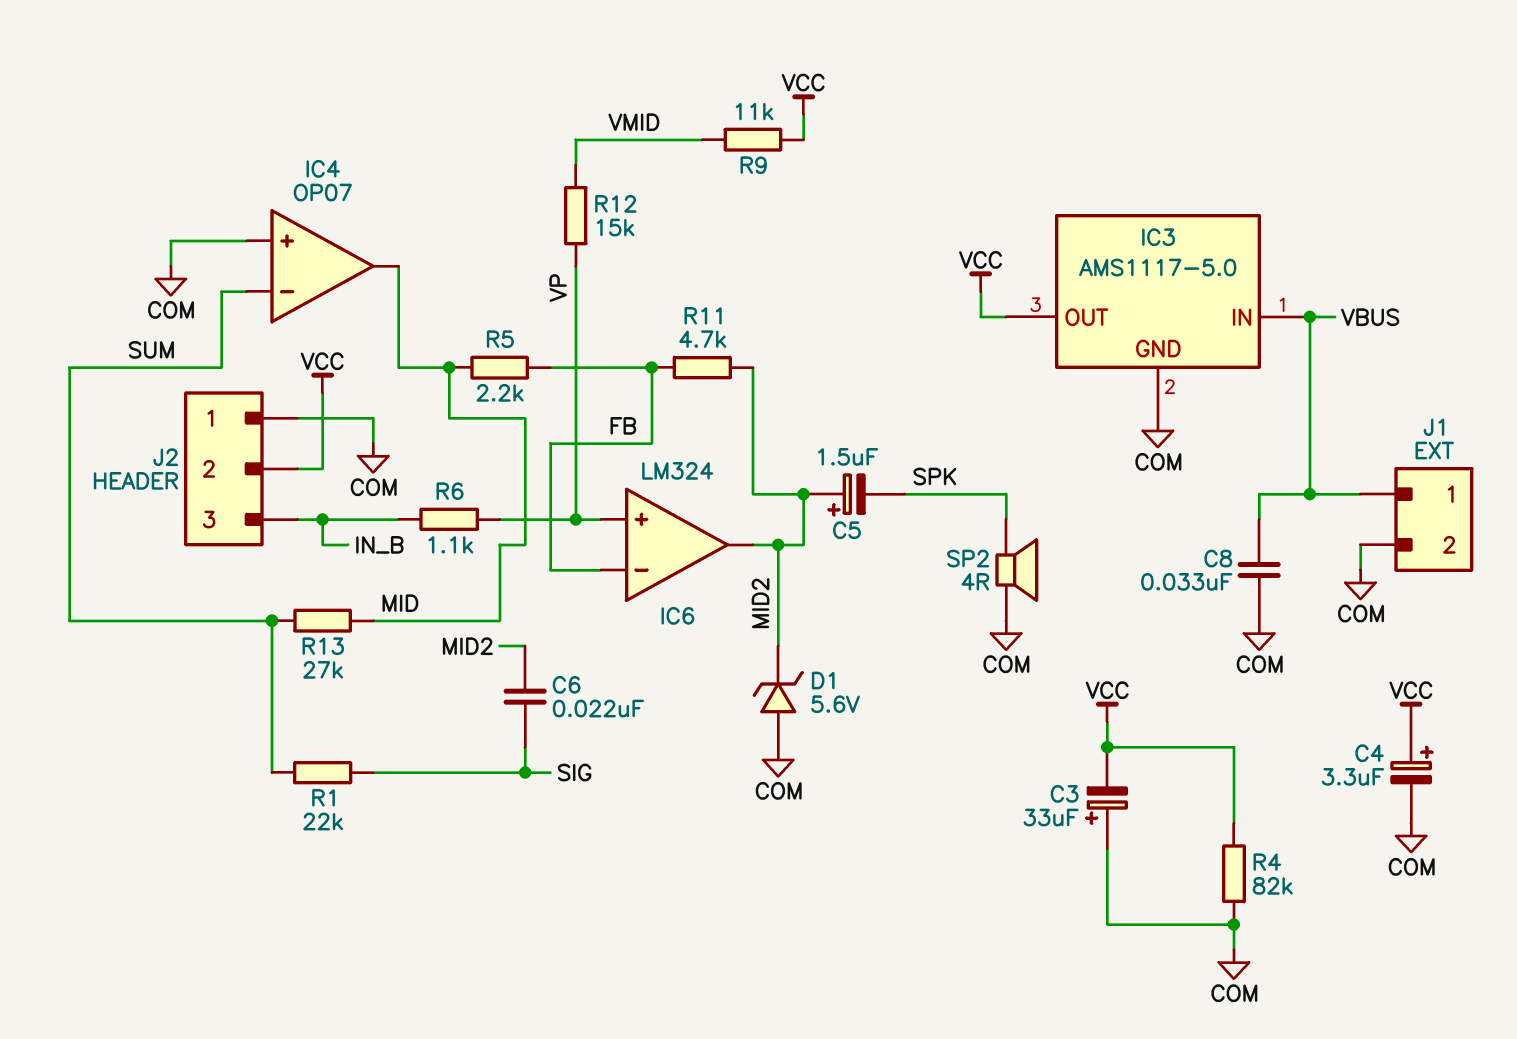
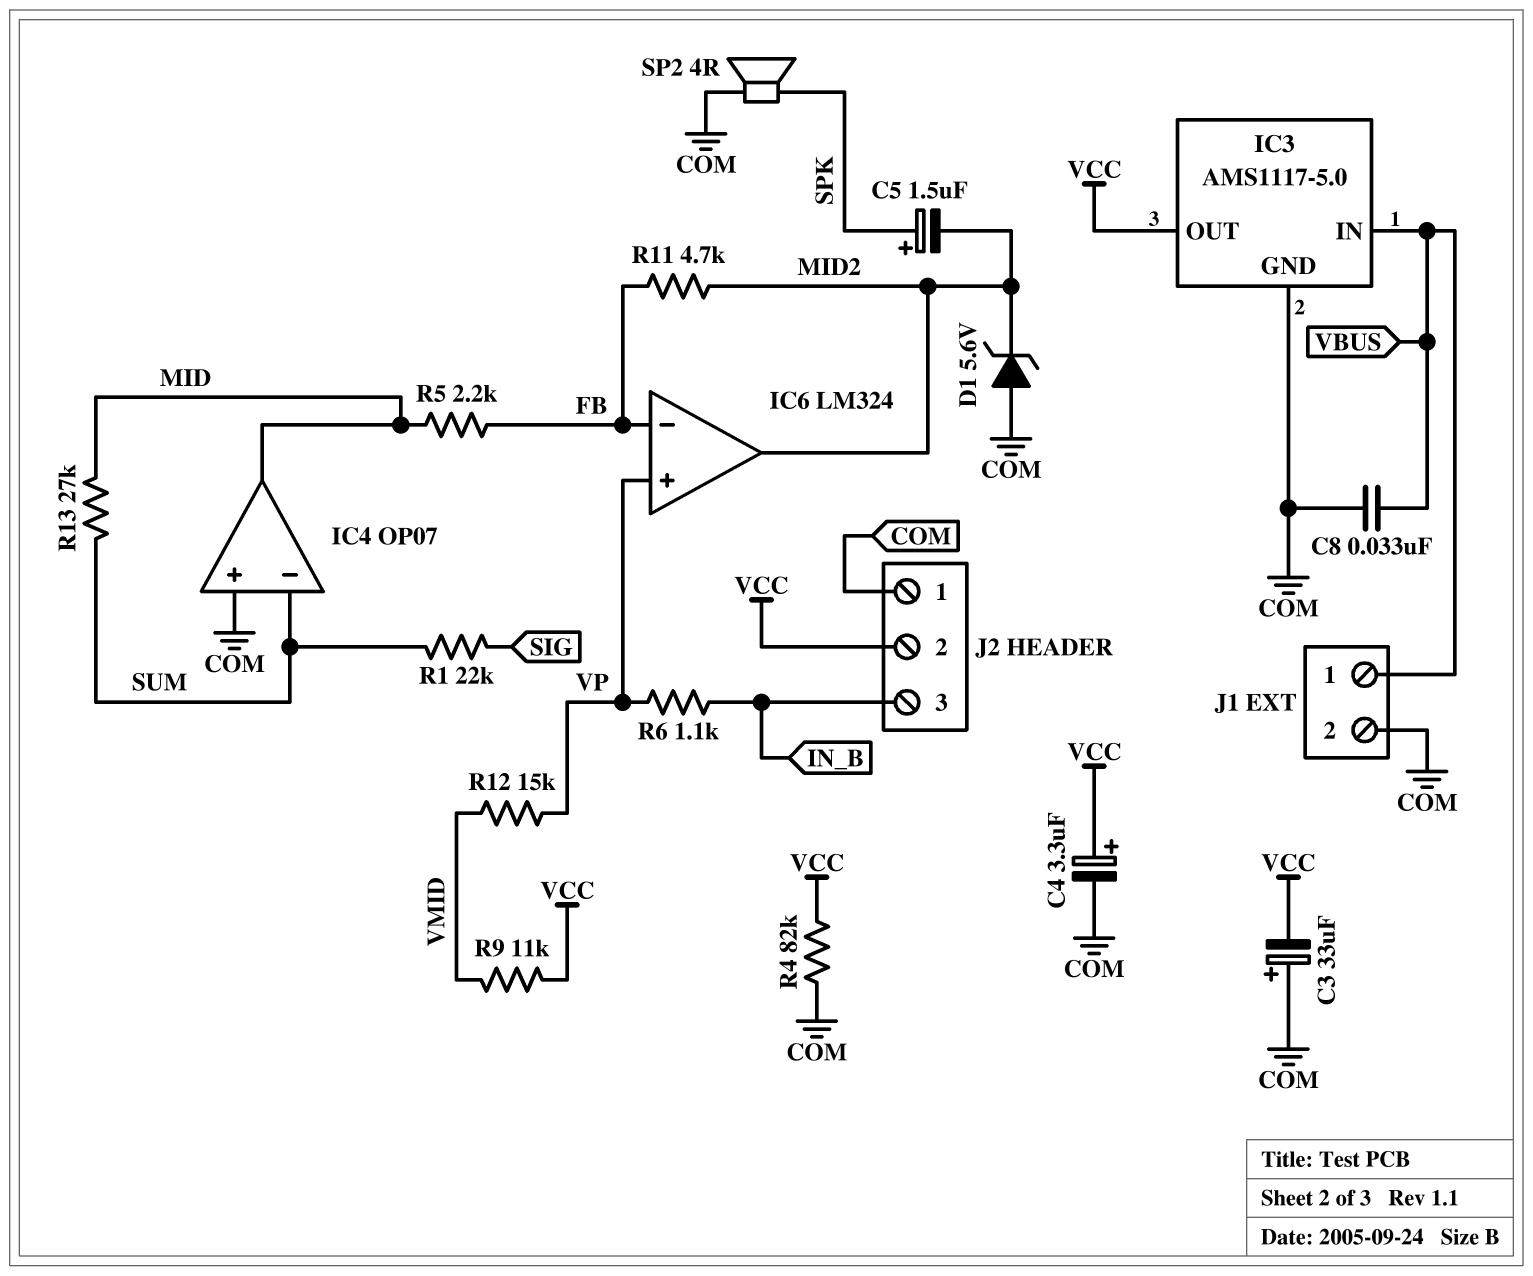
C5: 1.5uF (plus MID2, minus SPK) -> 1.5uF (plus SPK, minus MID2)
C6: 22nF (MID2, SIG) -> none

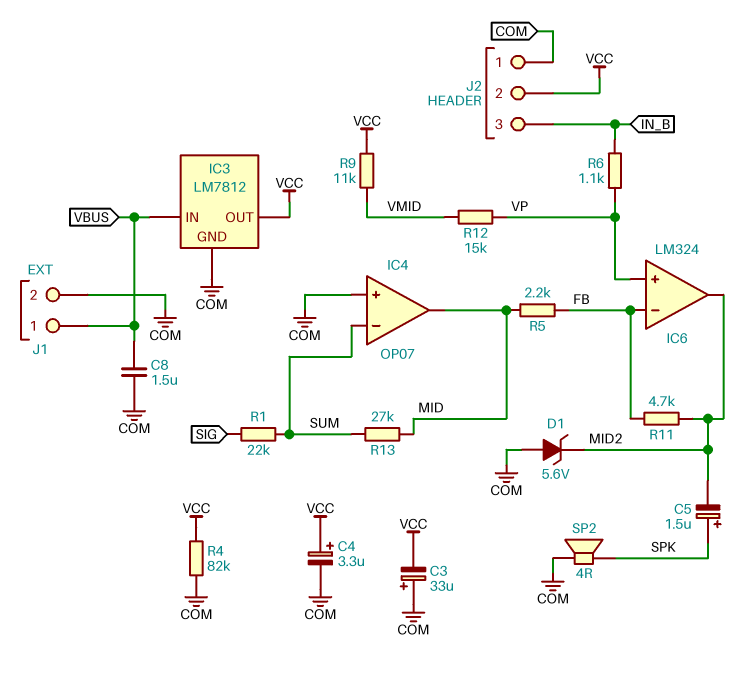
C8: 33nF (COM, VBUS) -> 1.5uF (COM, VBUS)
IC3: AMS1117-5.0 -> LM7812

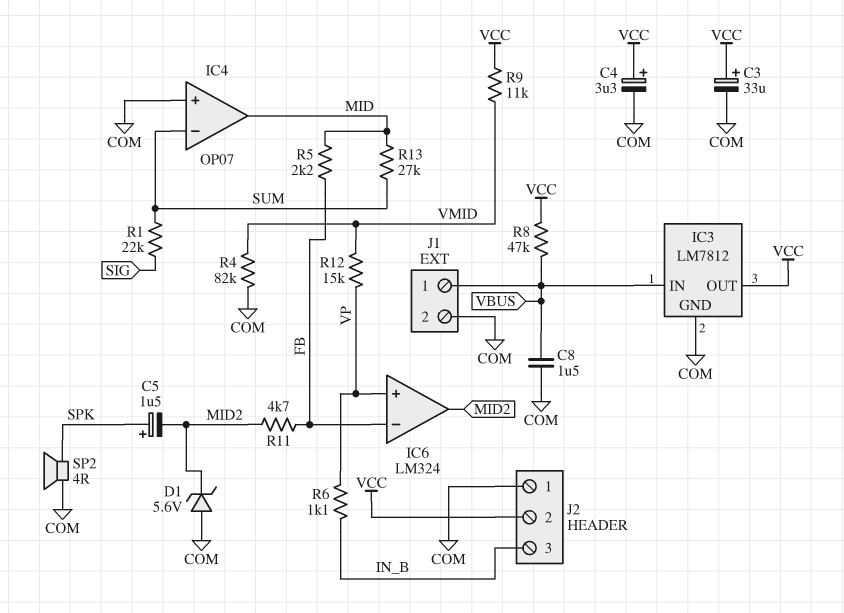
C3: 33uF (plus COM, minus VCC) -> 33uF (plus VCC, minus COM)
R4: 82k (COM, VCC) -> 82k (COM, VMID)
R8: none -> 47k (VBUS, VCC)

